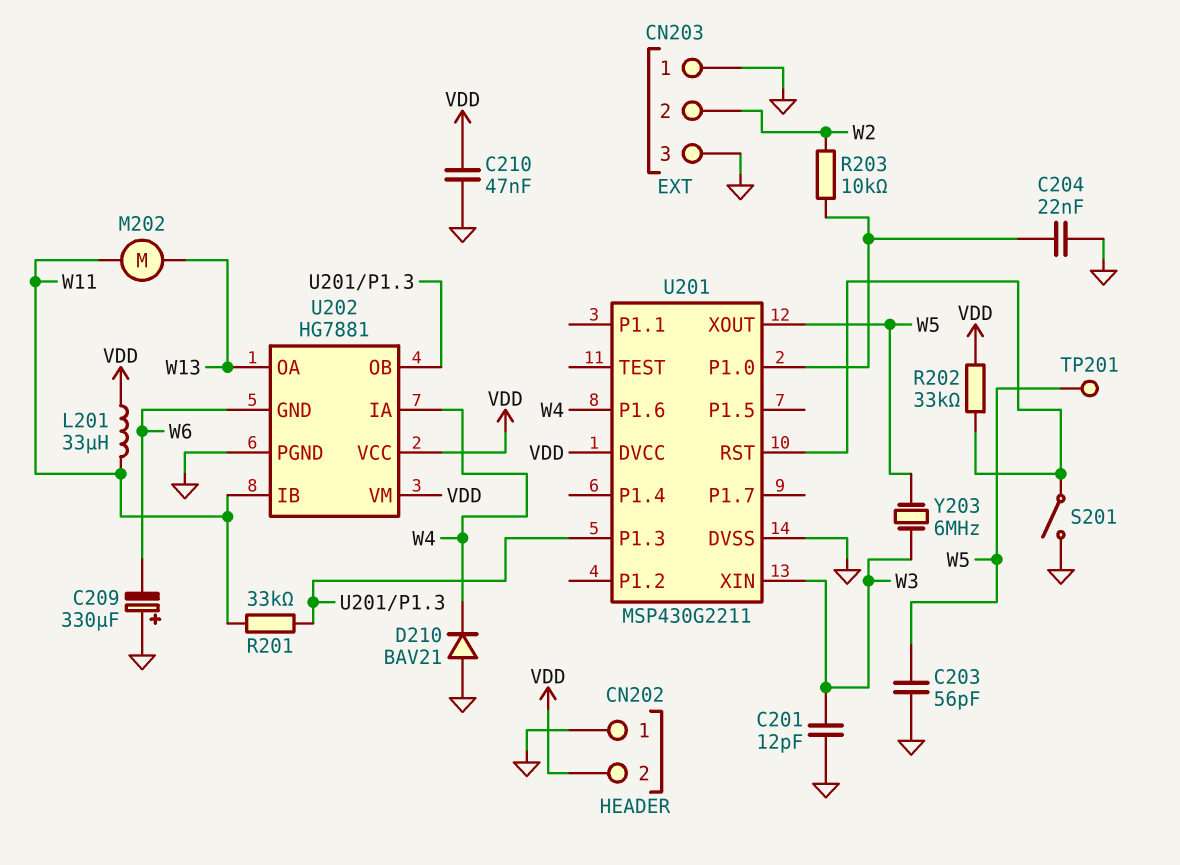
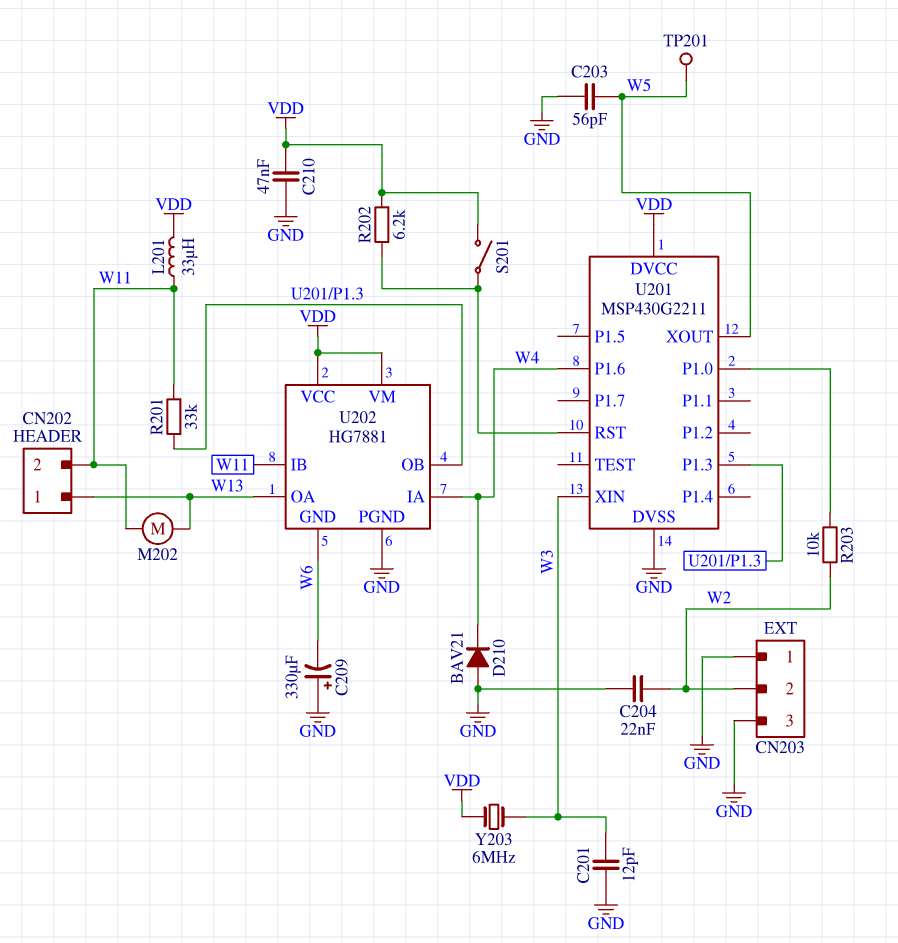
C204: 22nF (GND, U201/P1.0) -> 22nF (GND, W2)
CN202 pin 1: GND -> W13
CN202 pin 2: VDD -> W11
R202: 33k (U201/RST, VDD) -> 6.2k (U201/RST, VDD)
S201: switch (GND, U201/RST) -> switch (U201/RST, VDD)
Y203: 6MHz (W3, W5) -> 6MHz (VDD, W3)

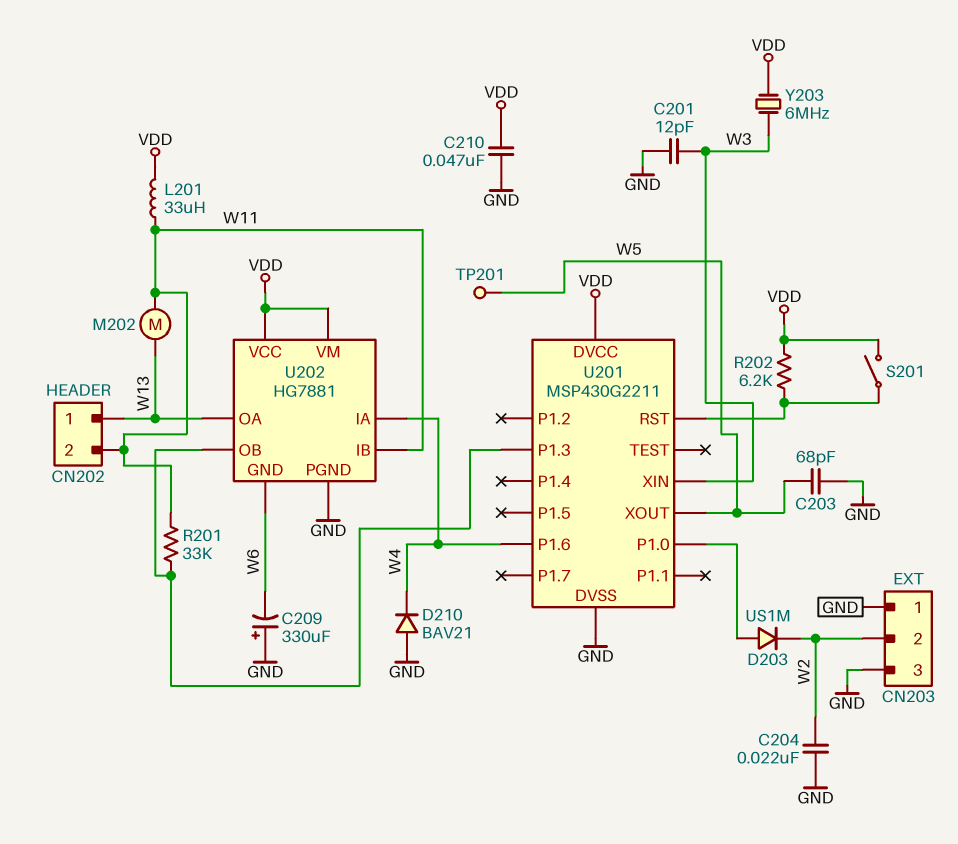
C203: 56pF (GND, W5) -> 68pF (GND, W5)
D203: none -> diode US1M (A U201/P1.0, K W2)
R203: 10k (U201/P1.0, W2) -> none

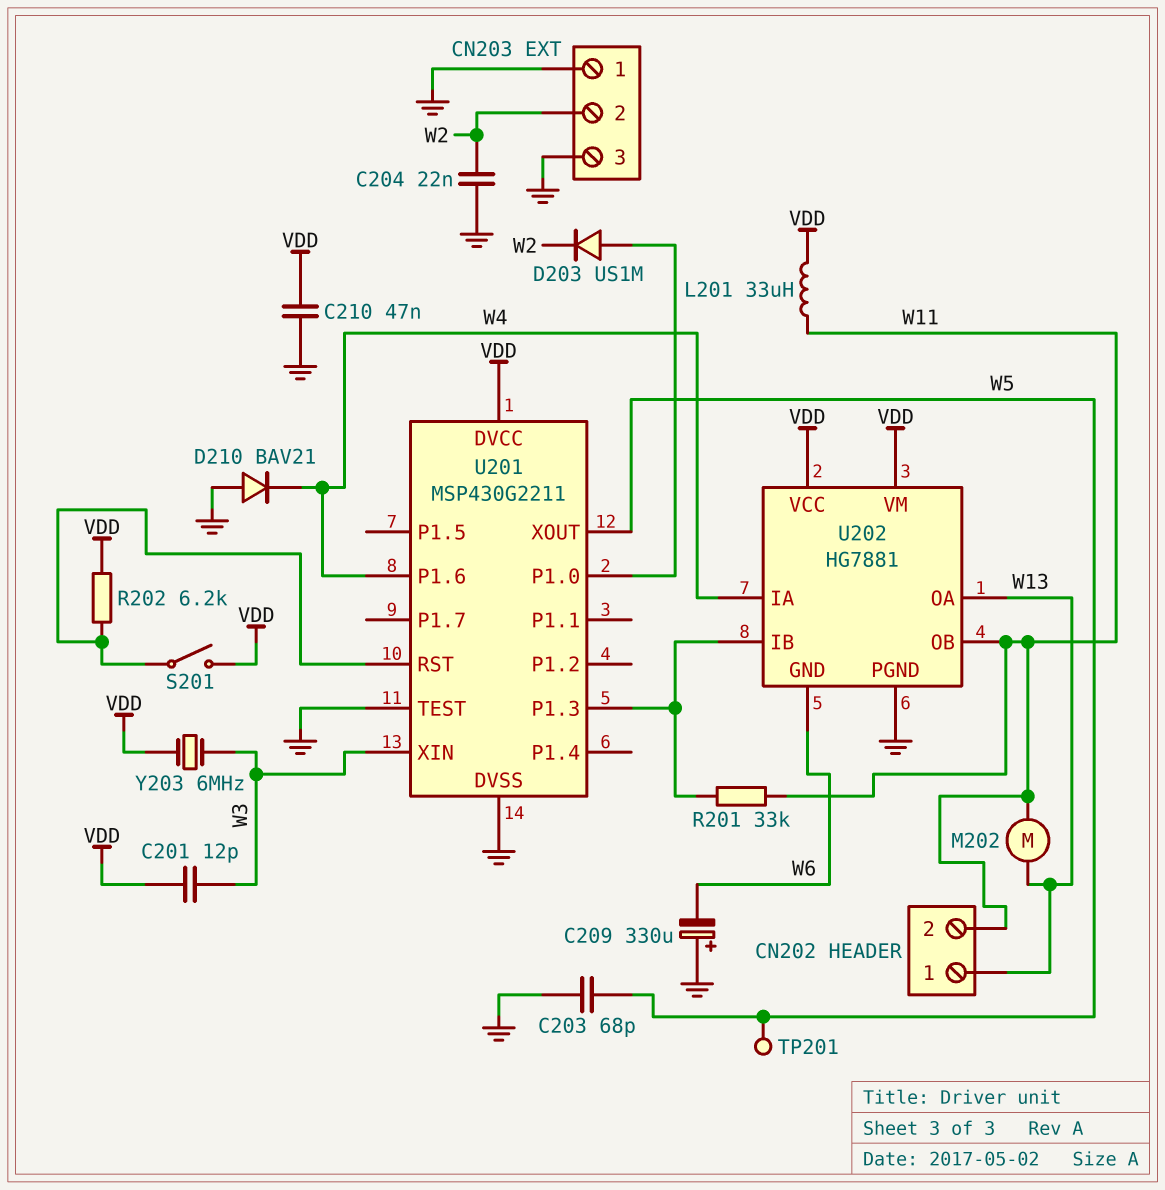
C201: 12pF (GND, W3) -> 12pF (VDD, W3)
U201 pin TEST: none -> GND
U202 pin IB: W11 -> U201/P1.3
U202 pin OB: U201/P1.3 -> W11

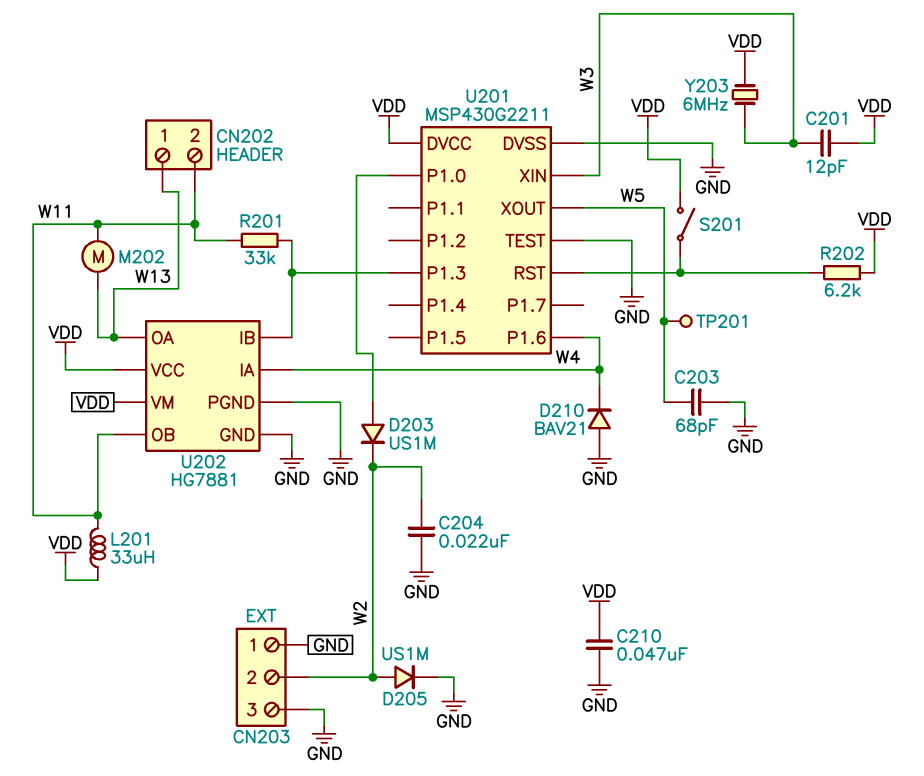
C209: 330uF (plus GND, minus W6) -> none
D205: none -> diode US1M (A W2, K GND)
U202 pin GND: W6 -> GND

